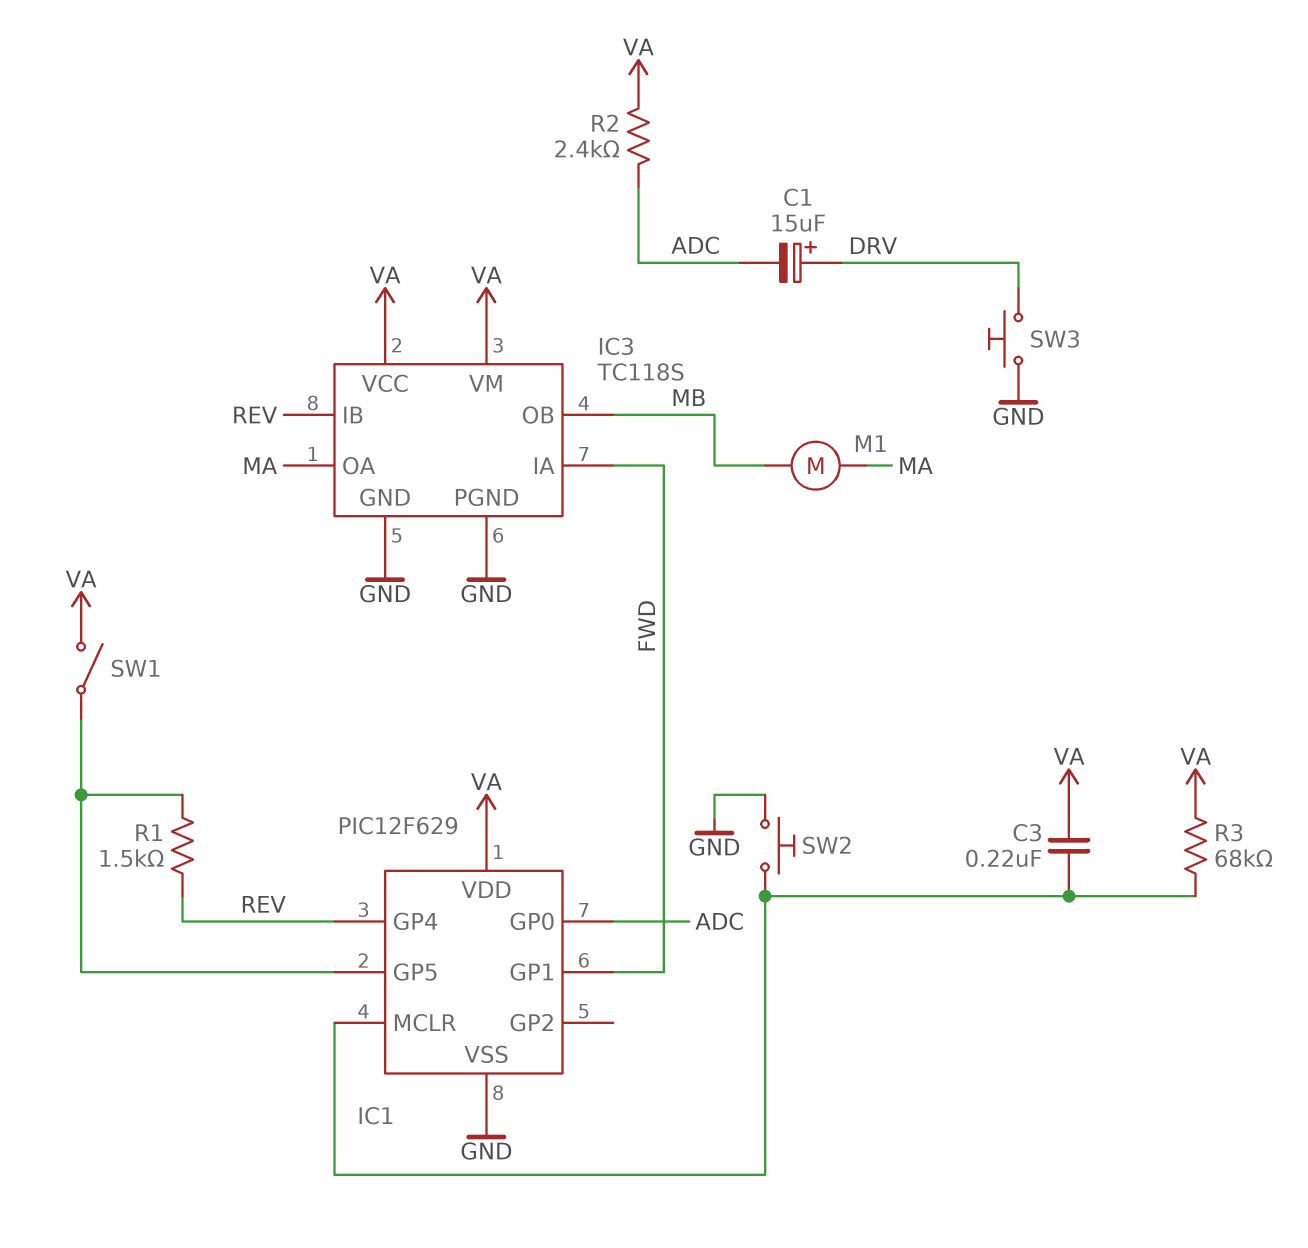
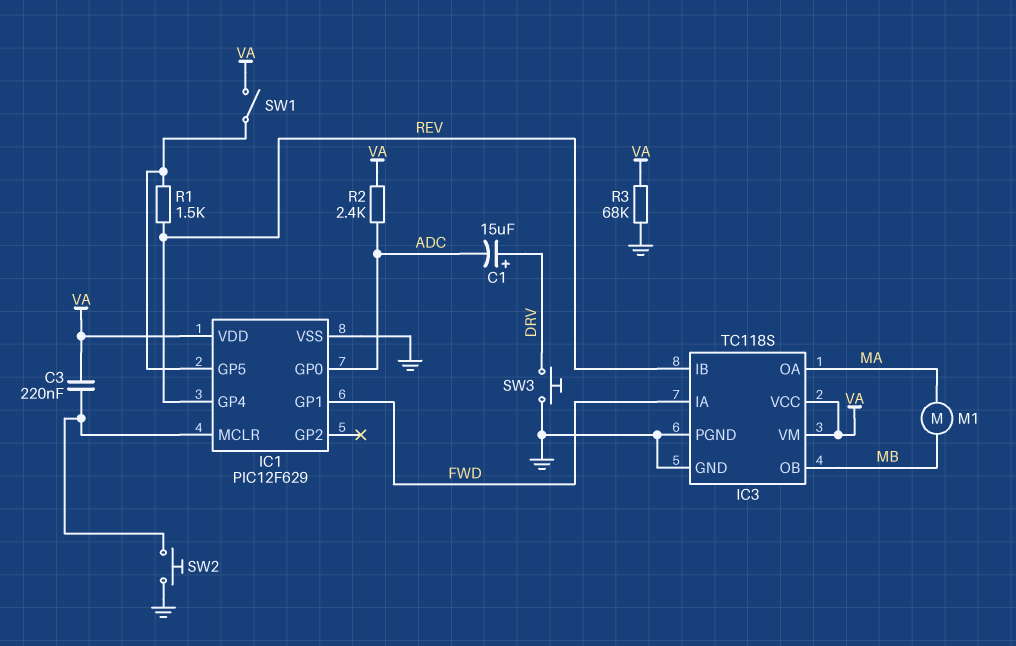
R3: 68k (IC1/MCLR, VA) -> 68k (GND, VA)

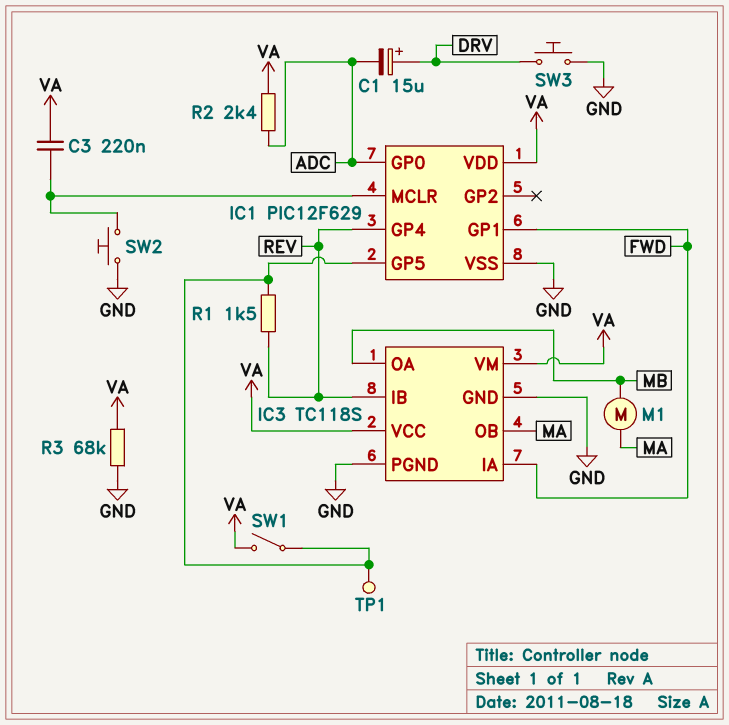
IC3 pin OA: MA -> MB
IC3 pin OB: MB -> MA
TP1: none -> test point (IC1/GP5)

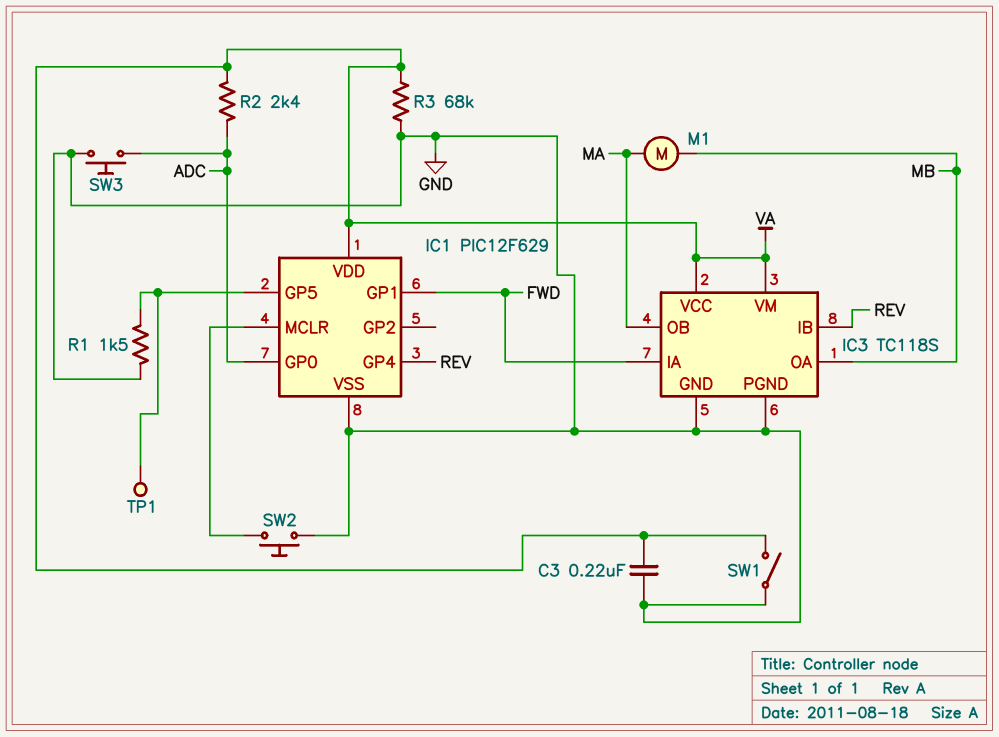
C1: 15uF (plus DRV, minus ADC) -> none
C3: 220nF (IC1/MCLR, VA) -> 220nF (GND, VA)
R1: 1.5k (IC1/GP5, REV) -> 1.5k (GND, IC1/GP5)
SW1: switch (IC1/GP5, VA) -> switch (GND, VA)
SW3: button (DRV, GND) -> button (ADC, GND)

